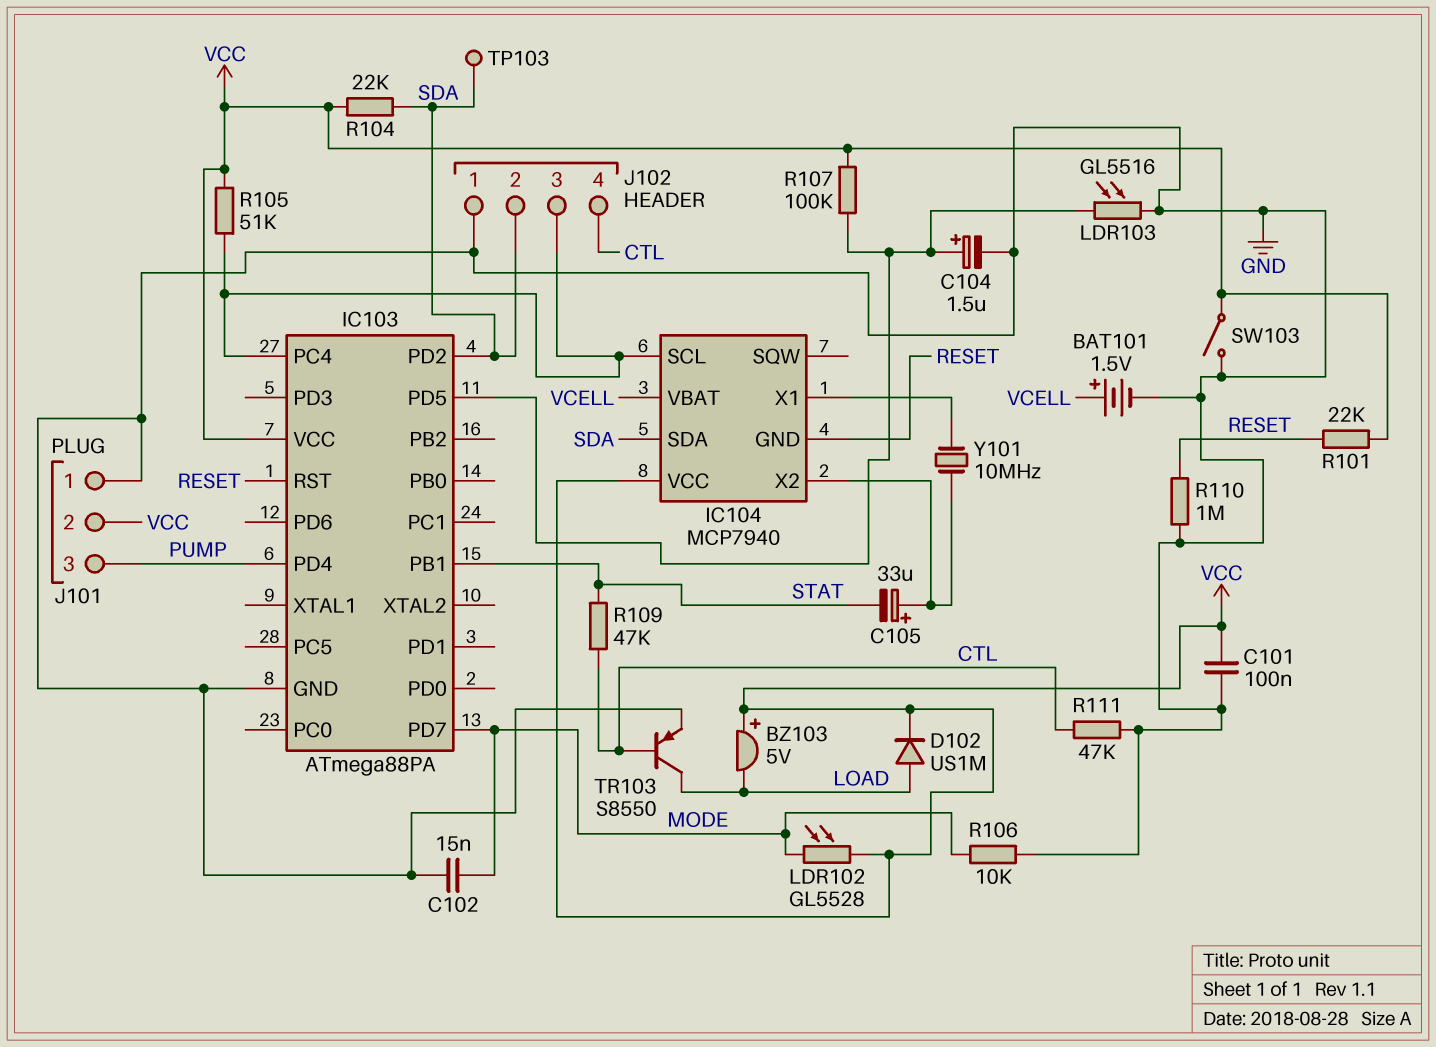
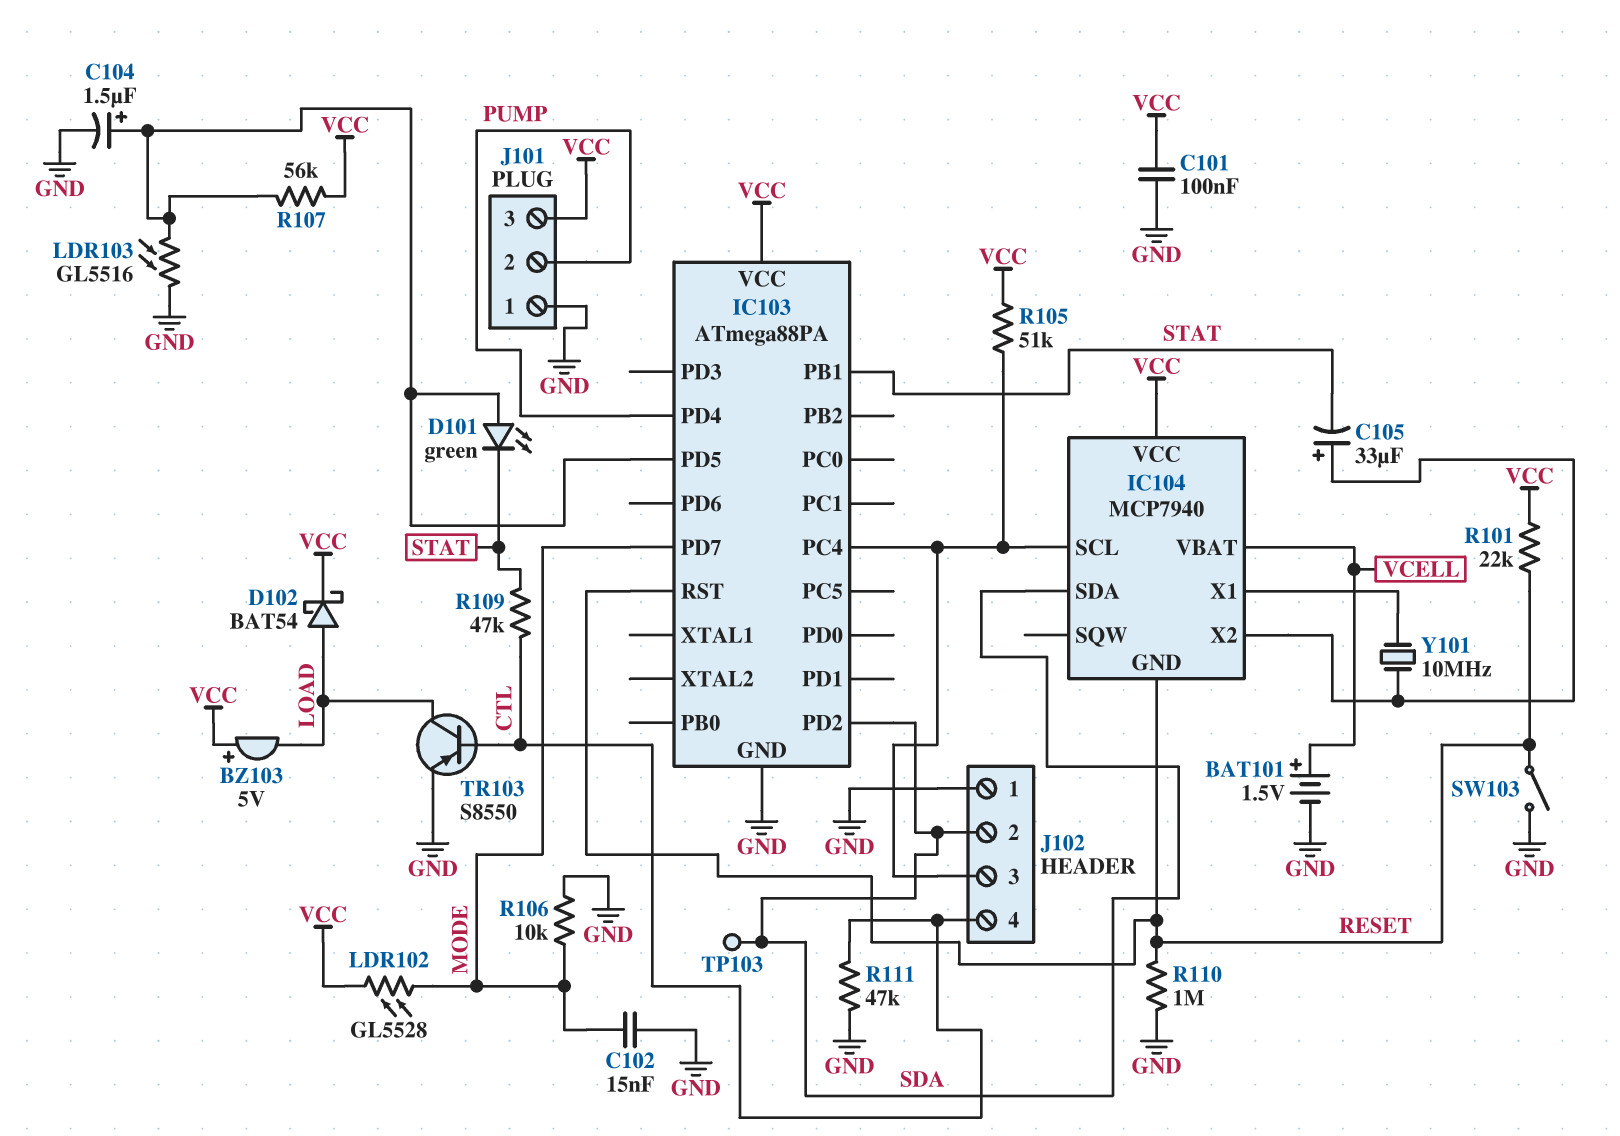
D101: none -> LED green (A IC103/PD5, K STAT)
D102: diode US1M (A LOAD, K VCC) -> schottky BAT54 (A LOAD, K VCC)
J101 pin 2: VCC -> PUMP
J101 pin 3: PUMP -> VCC
R104: 22k (SDA, VCC) -> none
R107: 100k (IC103/PD5, VCC) -> 56k (IC103/PD5, VCC)
SW103: switch (GND, VCC) -> switch (GND, RESET)

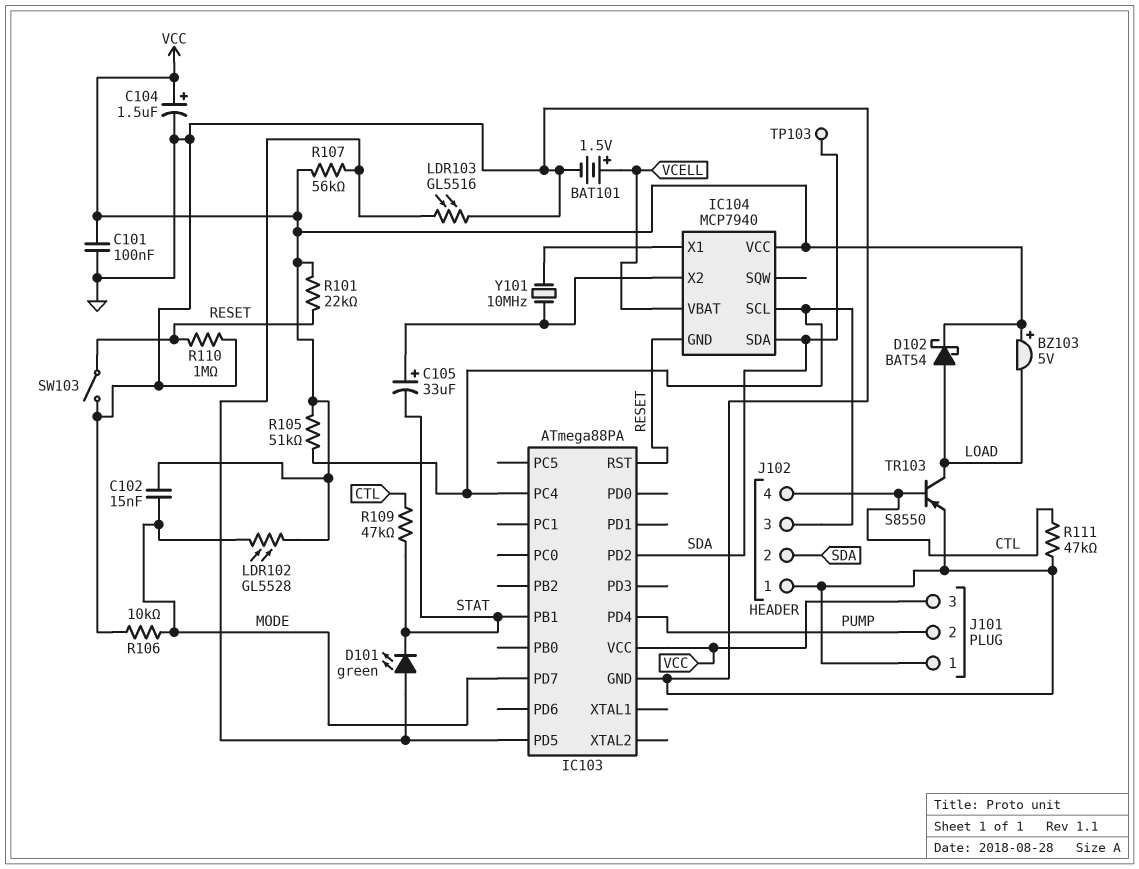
C102: 15nF (GND, MODE) -> 15nF (MODE, VCC)
C104: 1.5uF (plus IC103/PD5, minus GND) -> 1.5uF (plus VCC, minus GND)

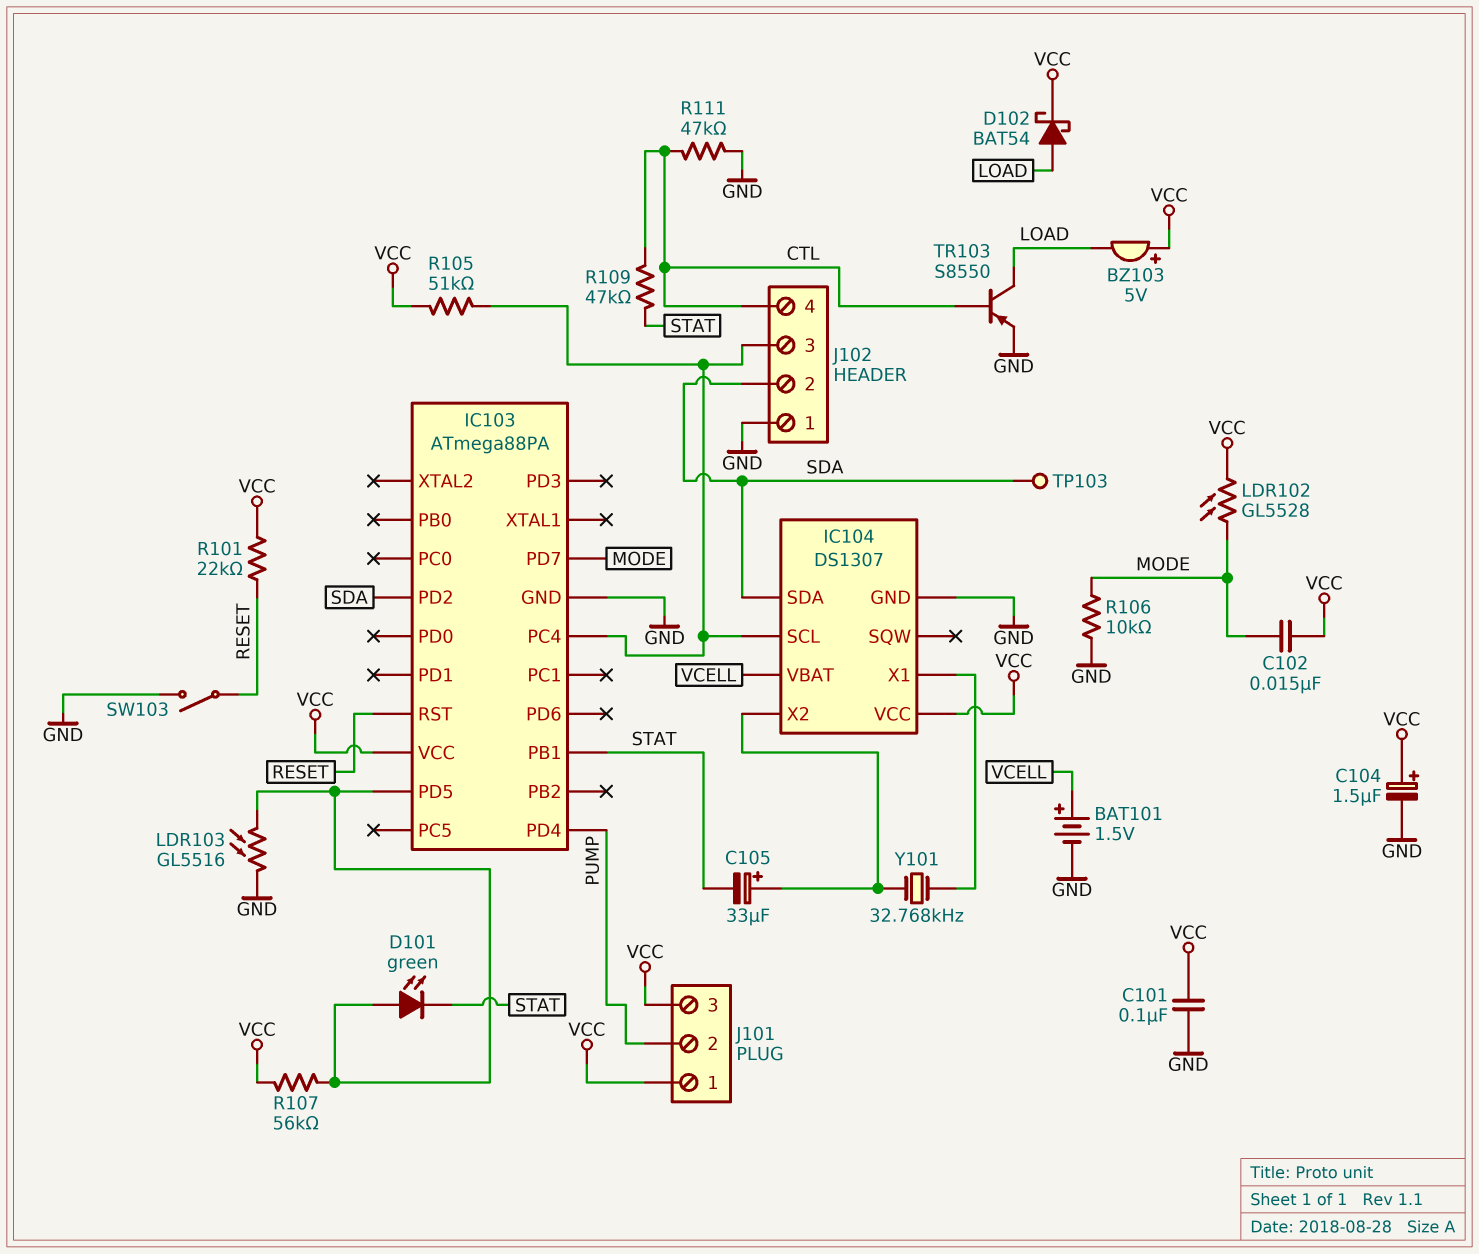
IC104: MCP7940 -> DS1307
IC104 pin GND: RESET -> GND
J101 pin 1: GND -> VCC
R110: 1M (GND, RESET) -> none
Y101: 10MHz (IC104/X1, IC104/X2) -> 32.768kHz (IC104/X1, IC104/X2)

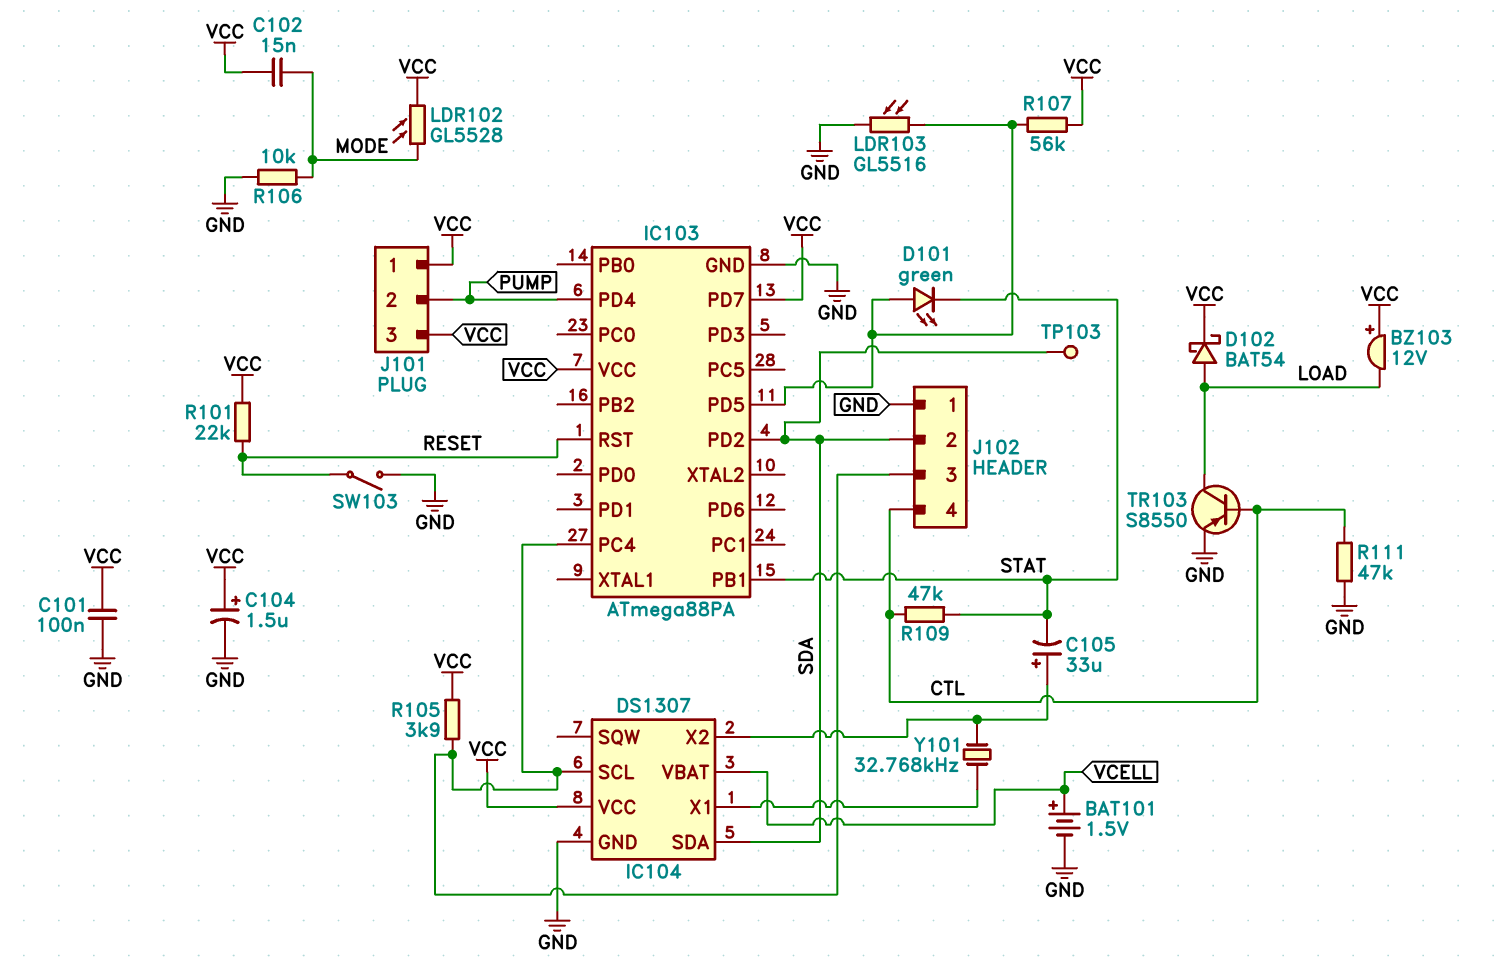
BZ103: buzzer 5V (plus VCC, minus LOAD) -> buzzer 12V (plus VCC, minus LOAD)
IC103 pin PD7: MODE -> VCC
R105: 51k (IC103/PC4, VCC) -> 3.9k (IC103/PC4, VCC)

